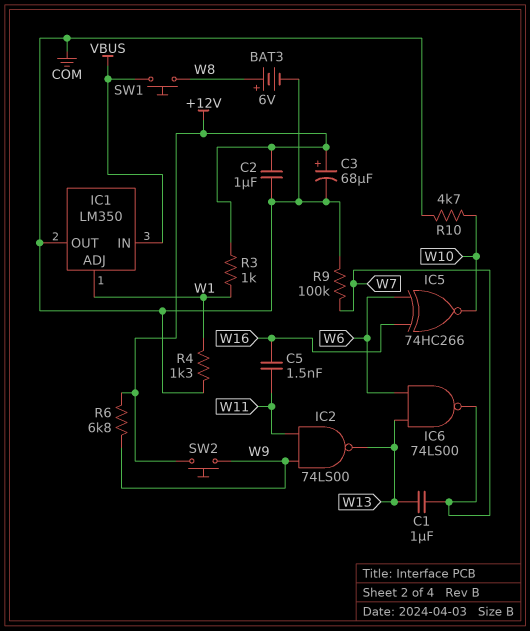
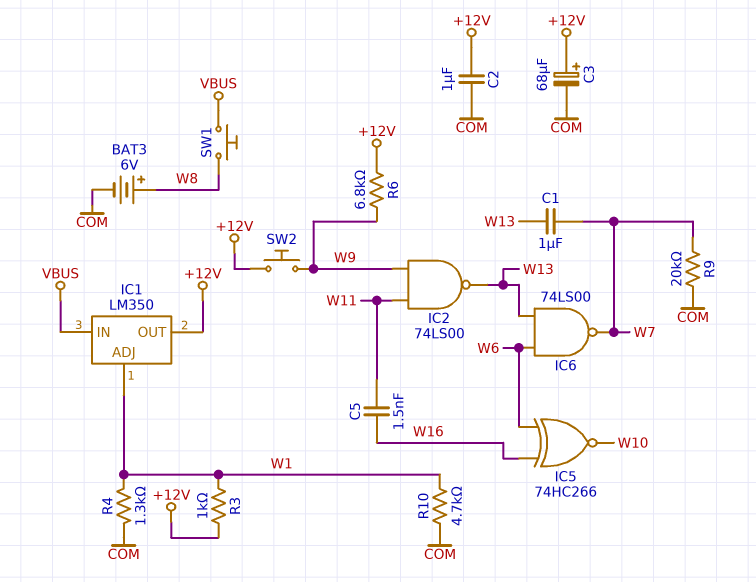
IC1 pin OUT: COM -> +12V
R9: 100k (COM, W7) -> 20k (COM, W7)
R10: 4.7k (COM, W10) -> 4.7k (COM, W1)

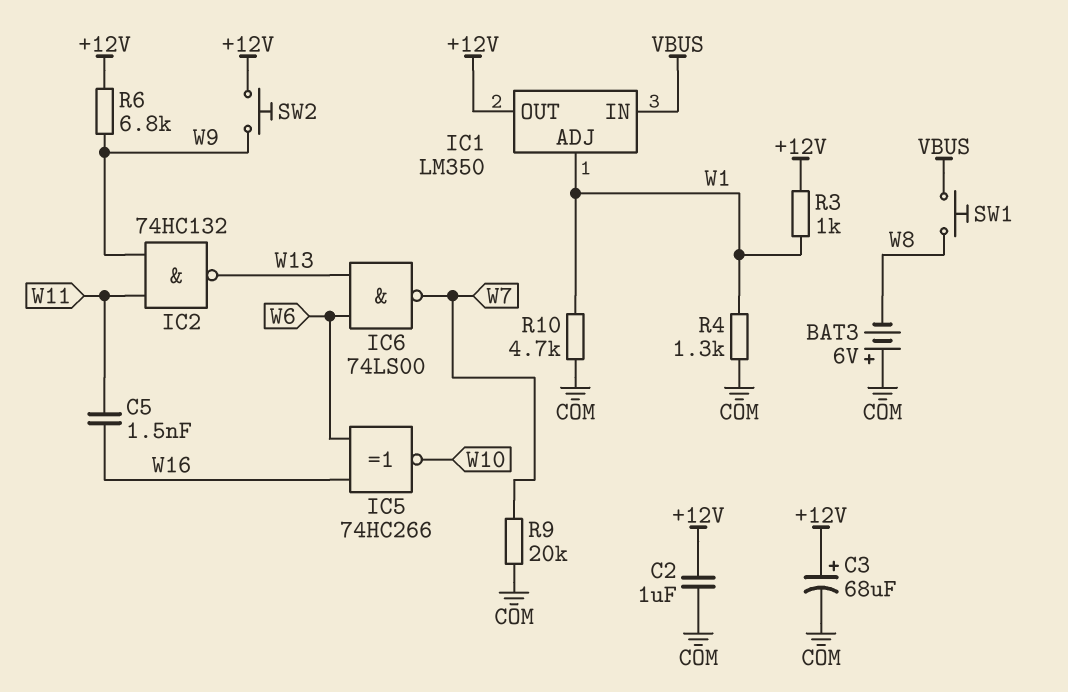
BAT3: 6V (plus W8, minus COM) -> 6V (plus COM, minus W8)
C1: 1uF (W7, W13) -> none
IC2: NAND 74LS00 (in W9, in W11, out W13) -> NAND 74HC132 (in W9, in W11, out W13)

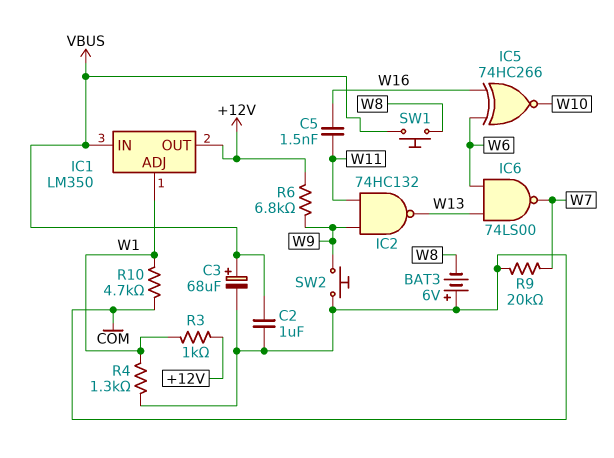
C2: 1uF (+12V, COM) -> 1uF (COM, VBUS)
C3: 68uF (plus +12V, minus COM) -> 68uF (plus VBUS, minus COM)
SW2: button (+12V, W9) -> button (COM, W9)

